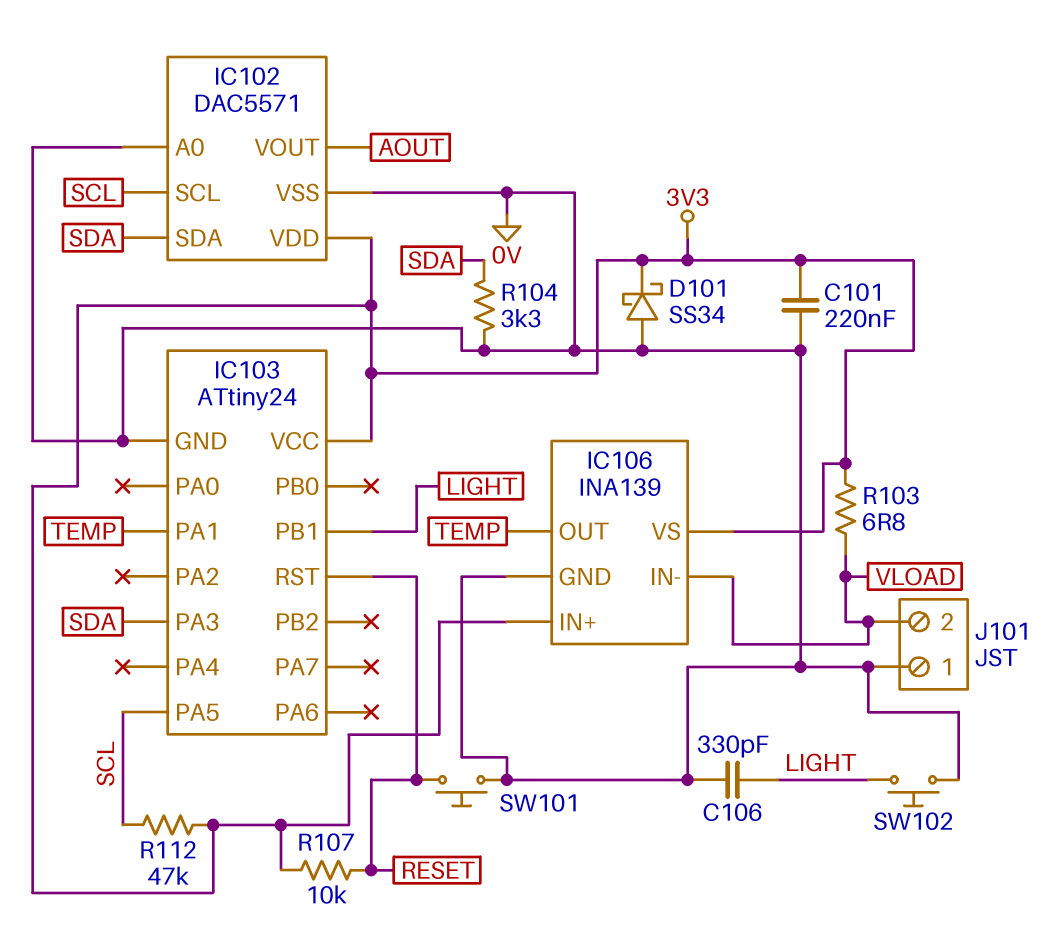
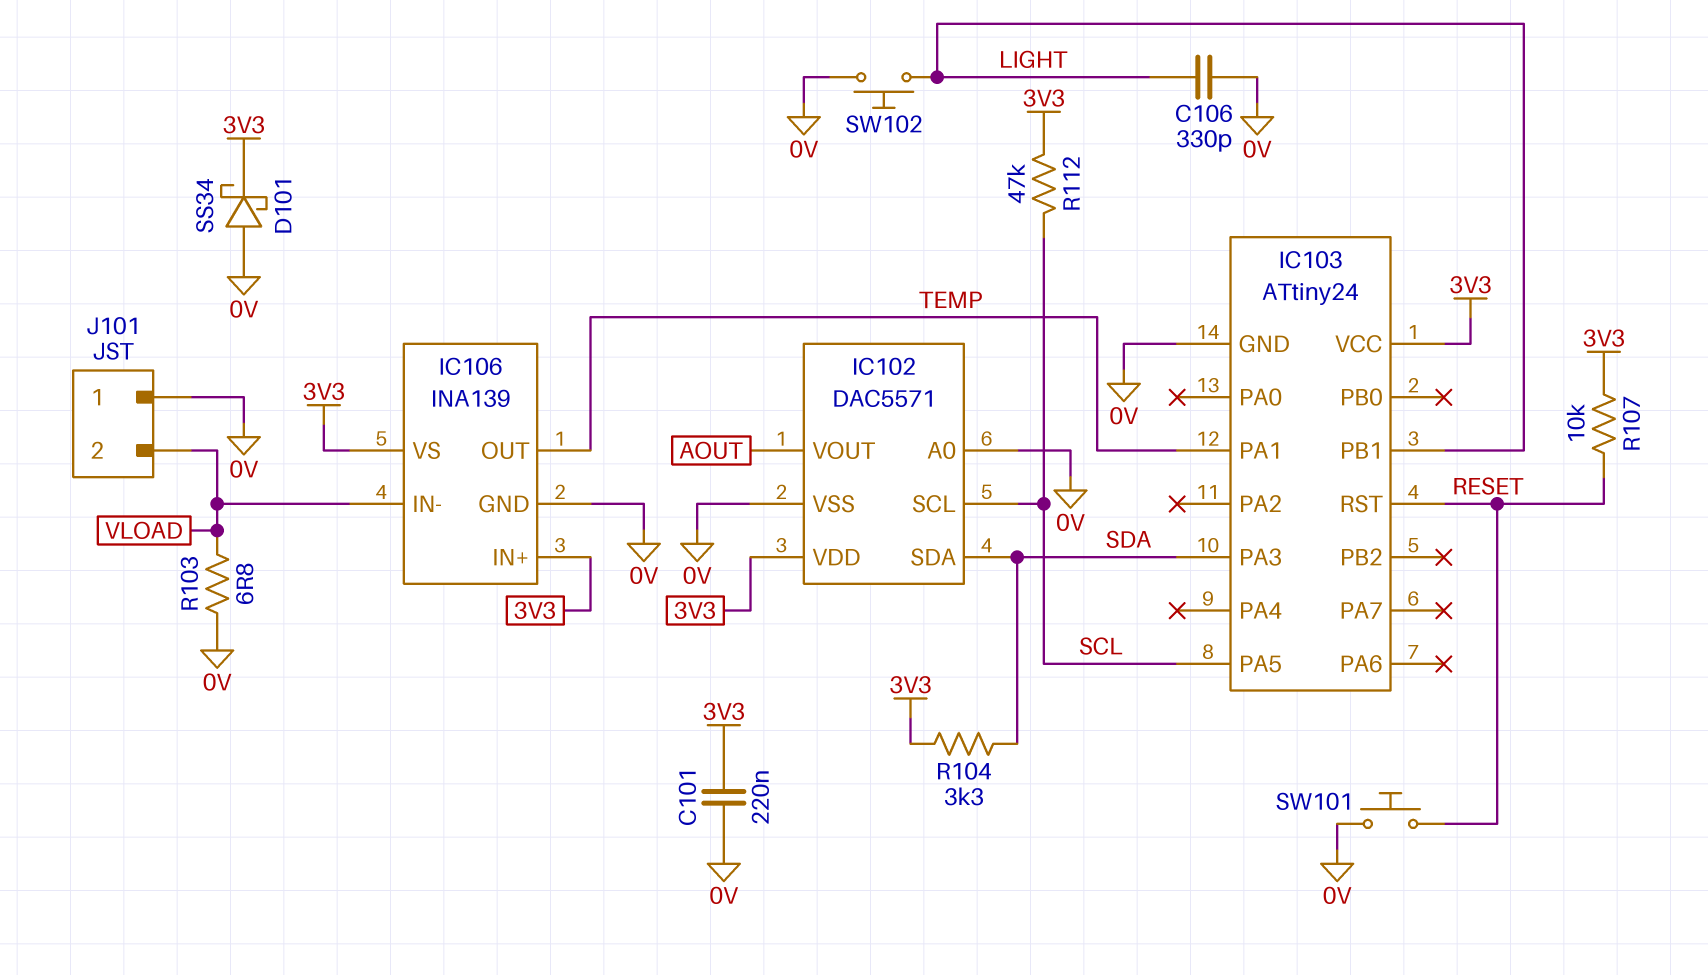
R103: 6.8 (3V3, VLOAD) -> 6.8 (0V, VLOAD)
R104: 3.3k (0V, SDA) -> 3.3k (3V3, SDA)

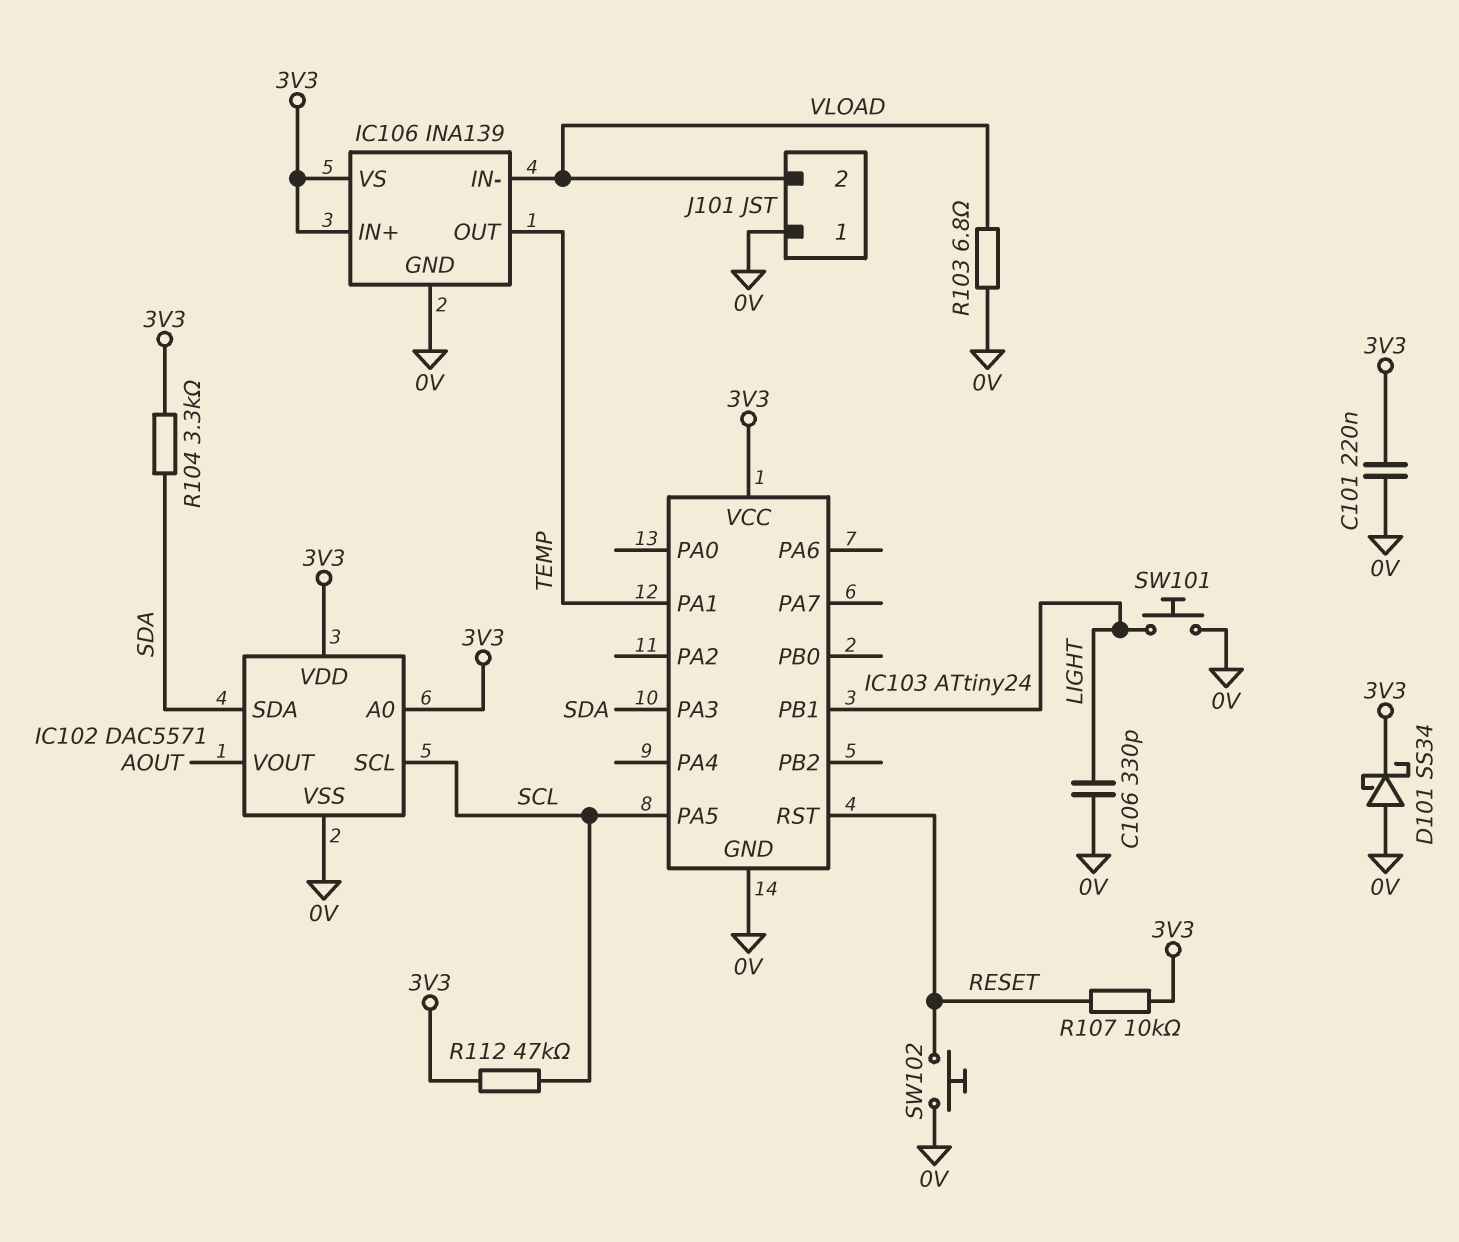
IC102 pin A0: 0V -> 3V3
SW101: button (0V, RESET) -> button (0V, LIGHT)
SW102: button (0V, LIGHT) -> button (0V, RESET)

